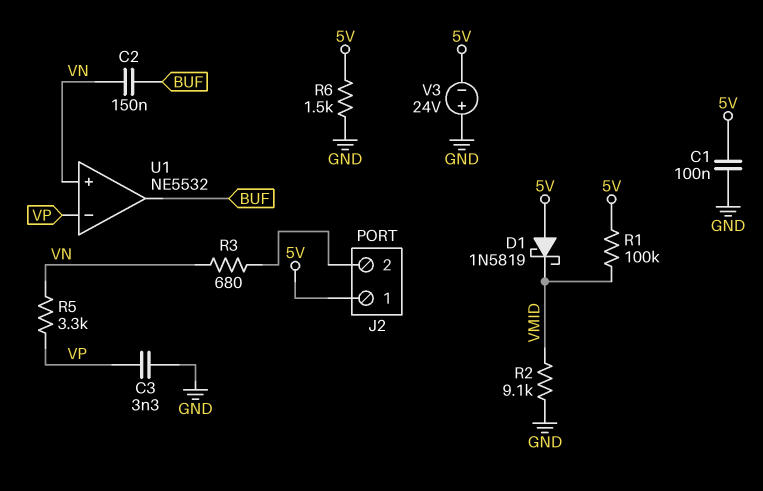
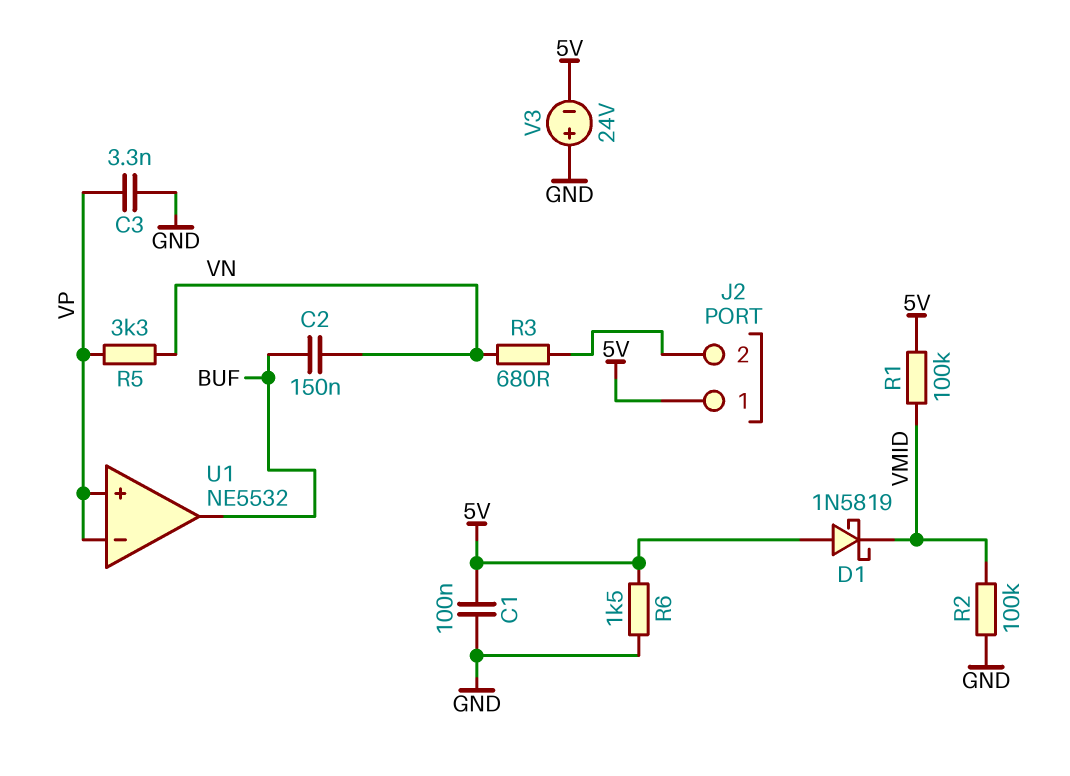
R2: 9.1k (GND, VMID) -> 100k (GND, VMID)
U1 pin in+: VN -> VP

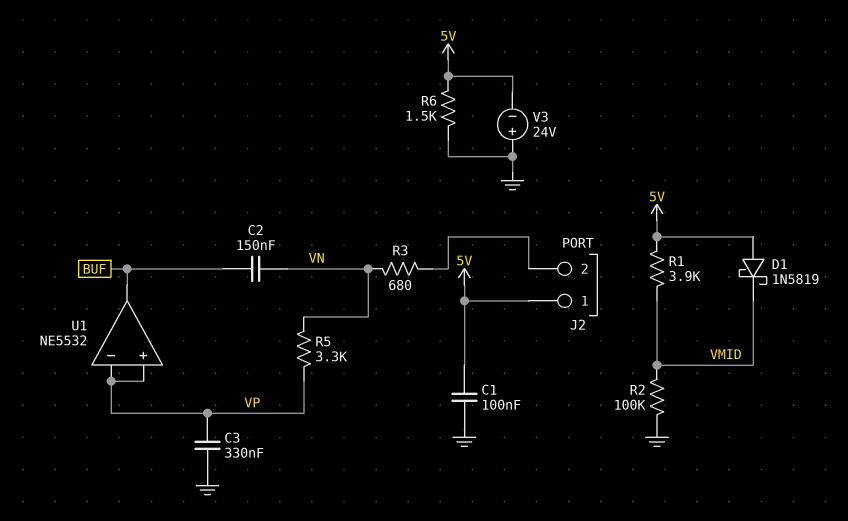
C3: 3.3nF (GND, VP) -> 330nF (GND, VP)
R1: 100k (5V, VMID) -> 3.9k (5V, VMID)

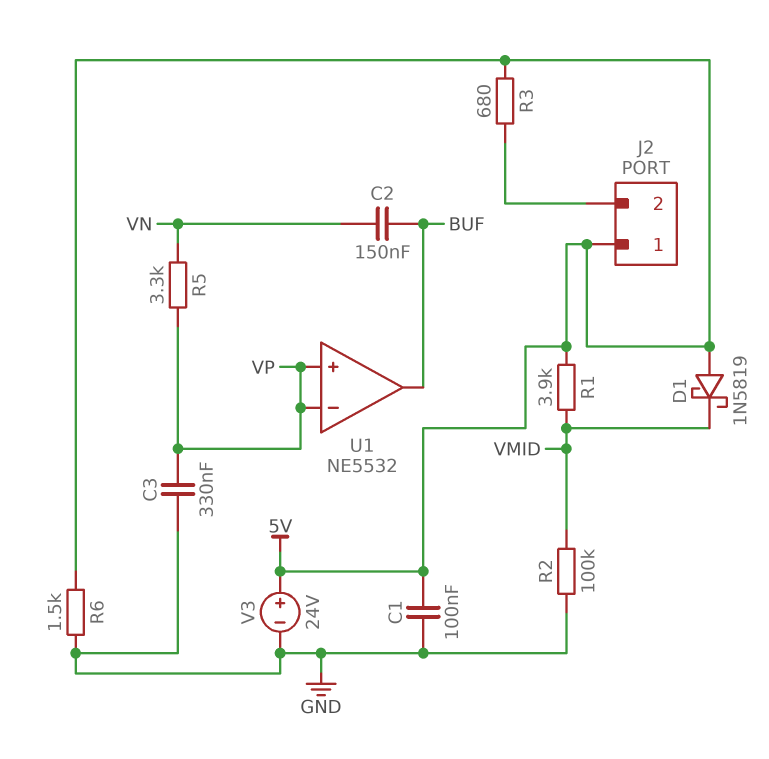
R3: 680 (J2/2, VN) -> 680 (5V, J2/2)
V3: 24V (plus GND, minus 5V) -> 24V (plus 5V, minus GND)

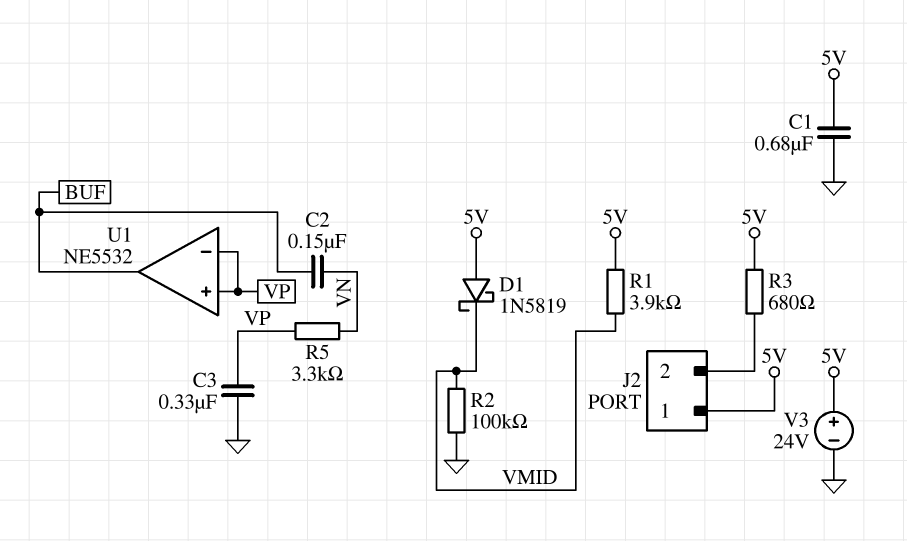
C1: 100nF (5V, GND) -> 680nF (5V, GND)
R6: 1.5k (5V, GND) -> none

